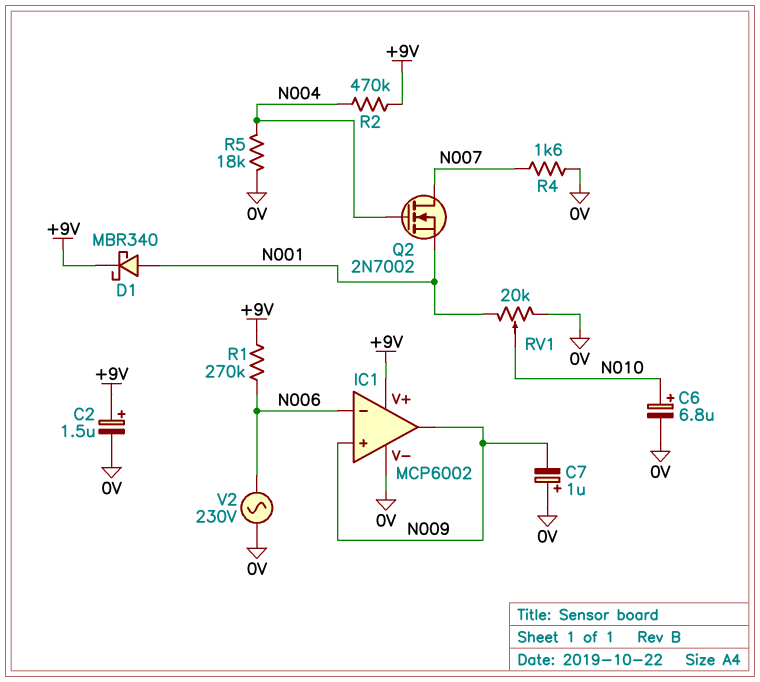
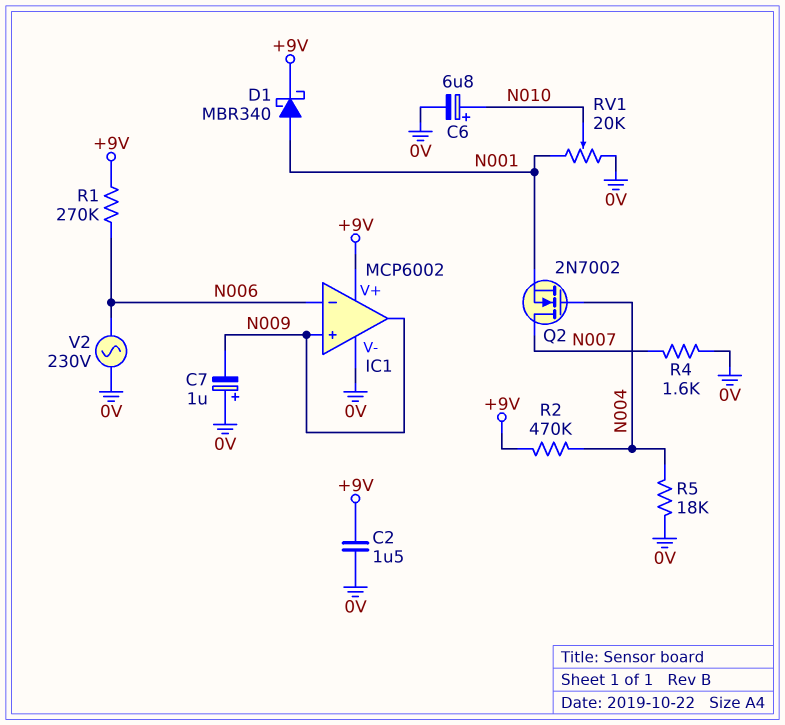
C2: 1.5uF (plus +9V, minus 0V) -> 1.5uF (+9V, 0V)

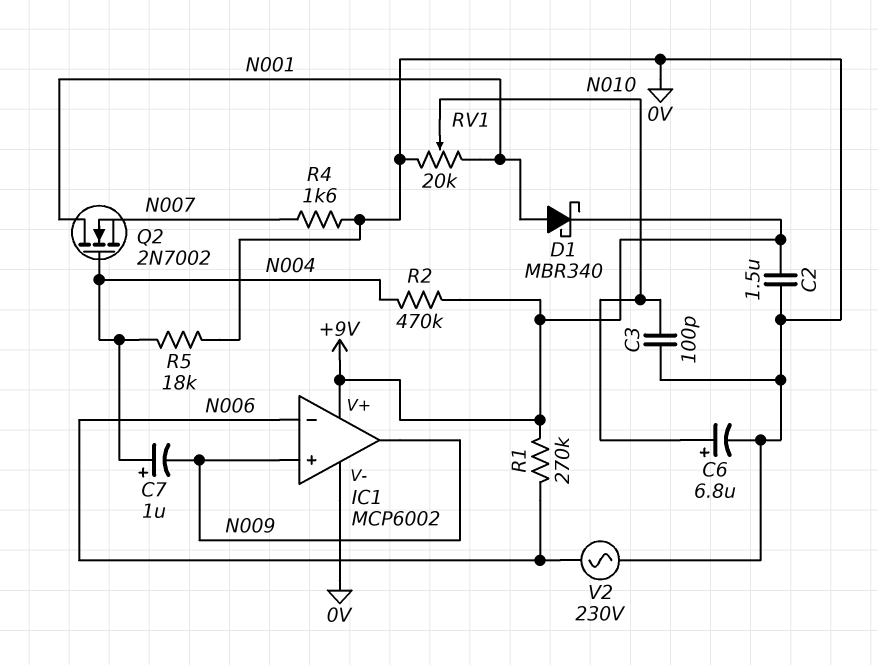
C3: none -> 100pF (0V, N010)
C7: 1uF (plus 0V, minus N009) -> 1uF (plus N004, minus N009)
Q2: NMOS 2N7002 (G N004, D N007, S N001) -> NMOS 2N7002 (G N004, D N001, S N007)

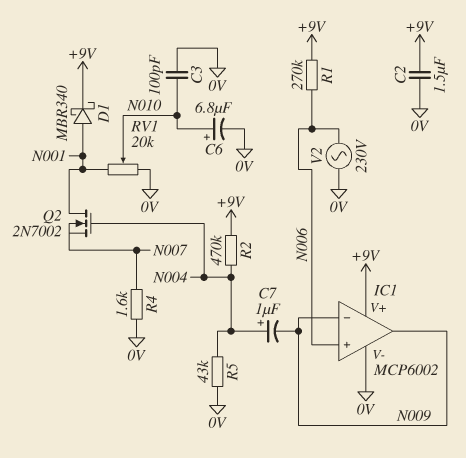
IC1 pin in+: N009 -> N006
IC1 pin in-: N006 -> N009
R5: 18k (0V, N004) -> 43k (0V, N004)

